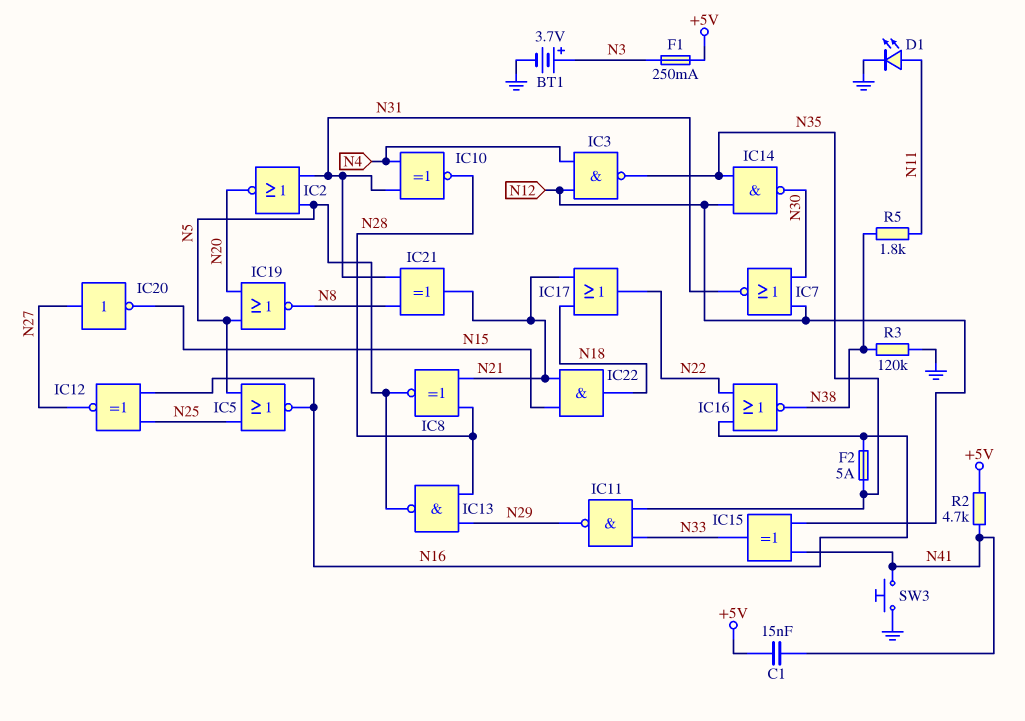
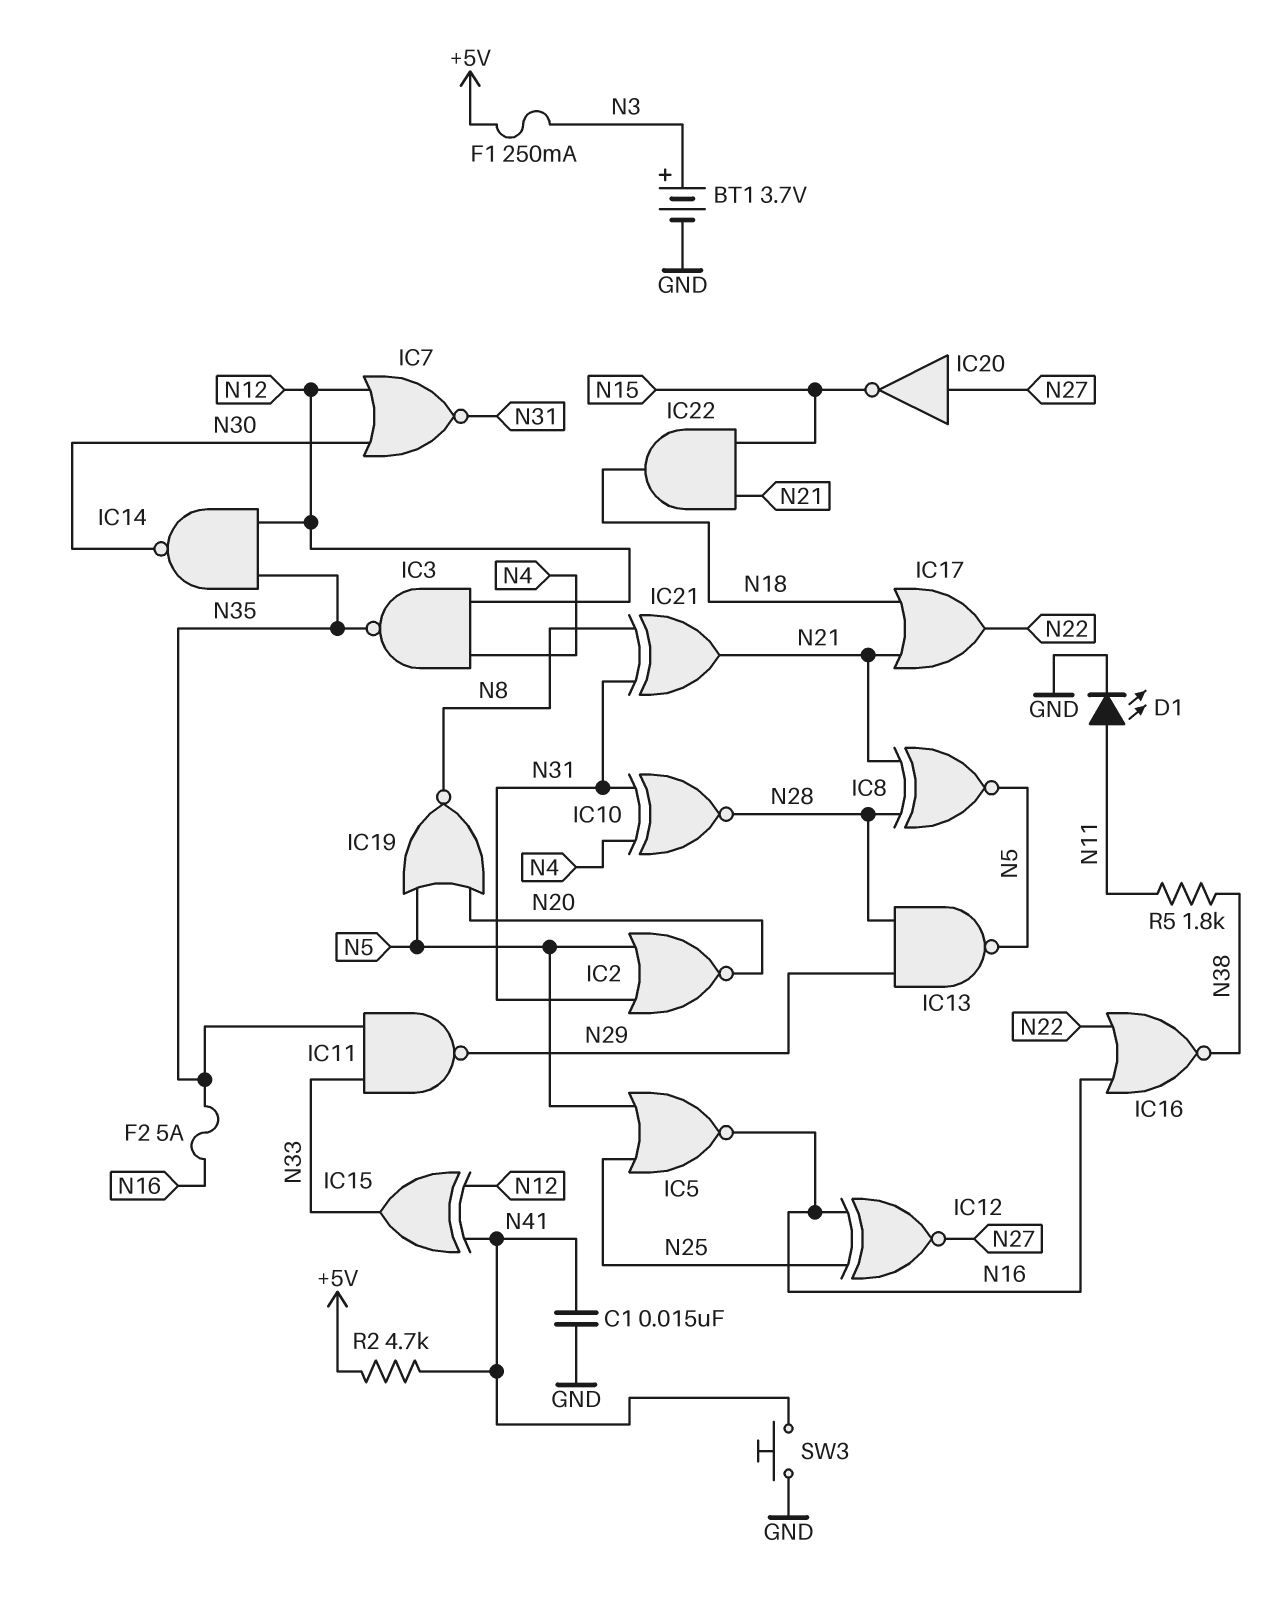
C1: 15nF (+5V, N41) -> 15nF (GND, N41)
R3: 120k (GND, N38) -> none

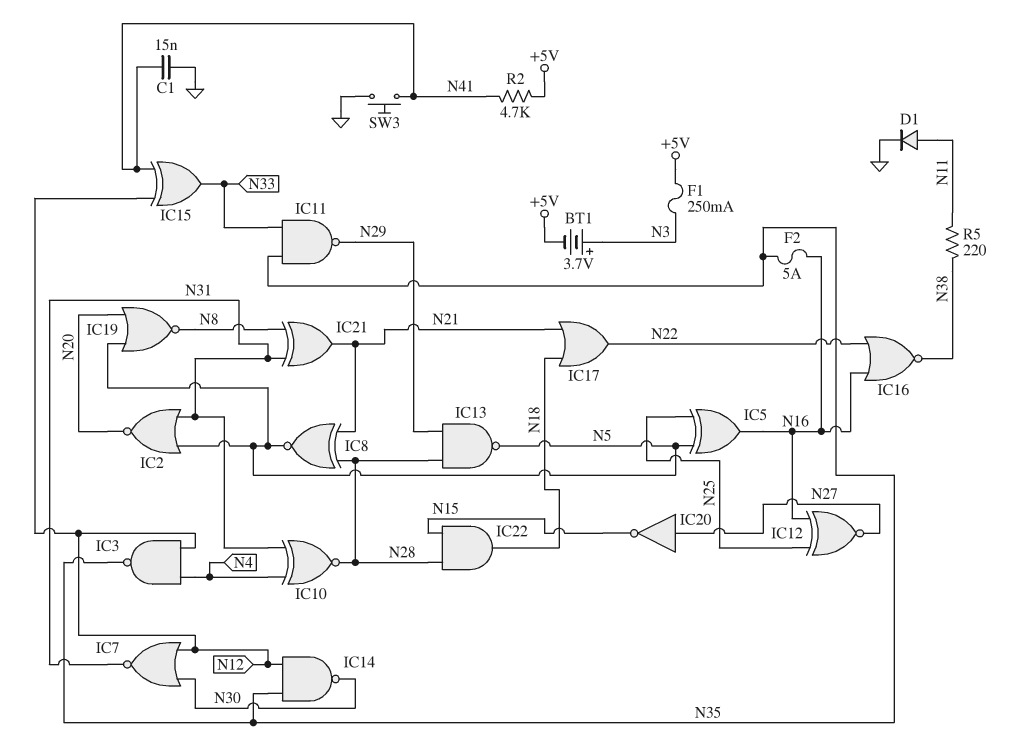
BT1: 3.7V (plus N3, minus GND) -> 3.7V (plus N3, minus +5V)
D1: LED (A N11, K GND) -> diode (A N11, K GND)
IC5: NOR (in N5, in N25, out N16) -> XOR (in N5, in N25, out N16)
IC22: AND (in N15, in N21, out N18) -> AND (in N15, in N28, out N18)
R5: 1.8k (N11, N38) -> 220 (N11, N38)

